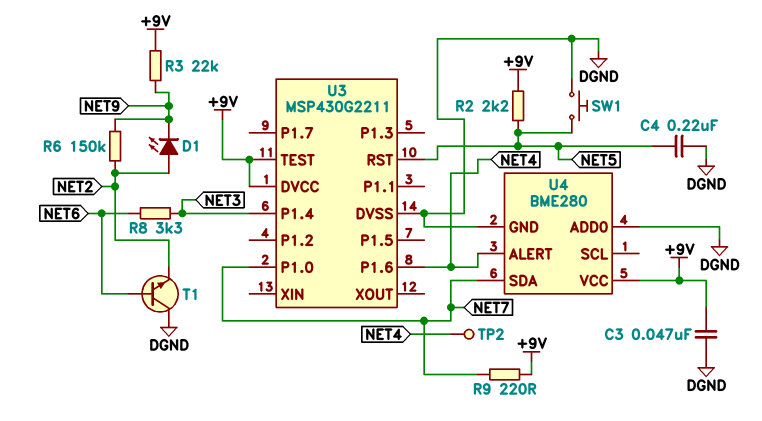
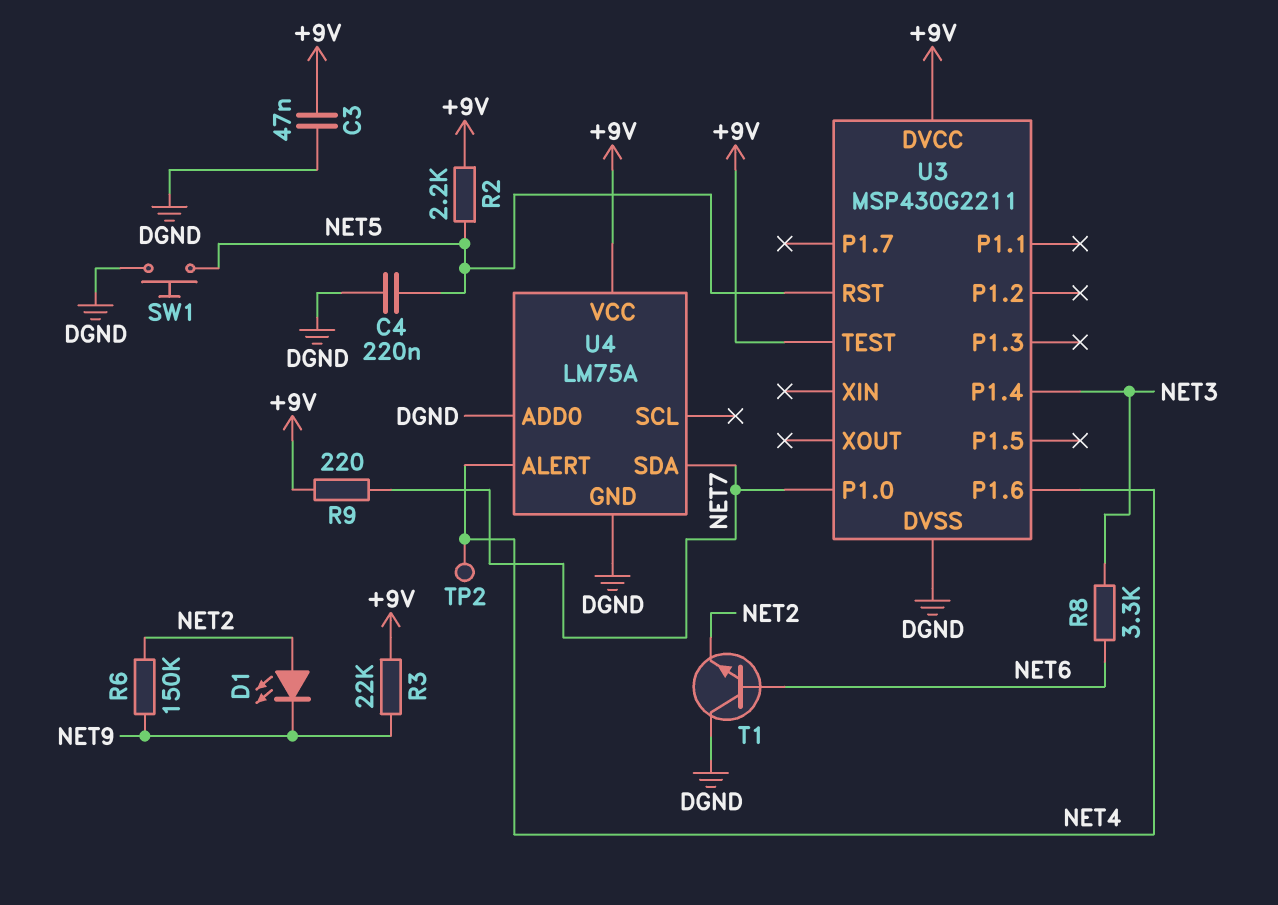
U4: BME280 -> LM75A

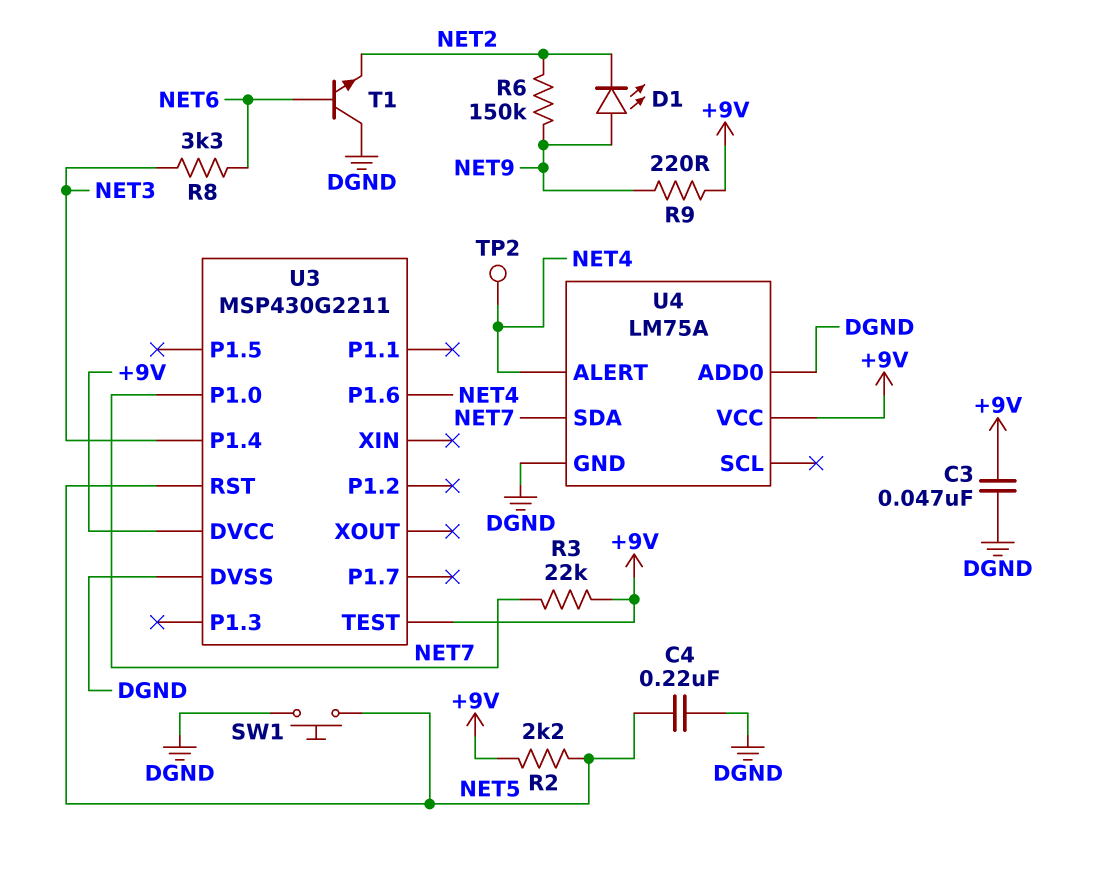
D1: LED (A NET2, K NET9) -> LED (A NET9, K NET2)
R3: 22k (+9V, NET9) -> 22k (+9V, NET7)
R9: 220 (+9V, NET7) -> 220 (+9V, NET9)

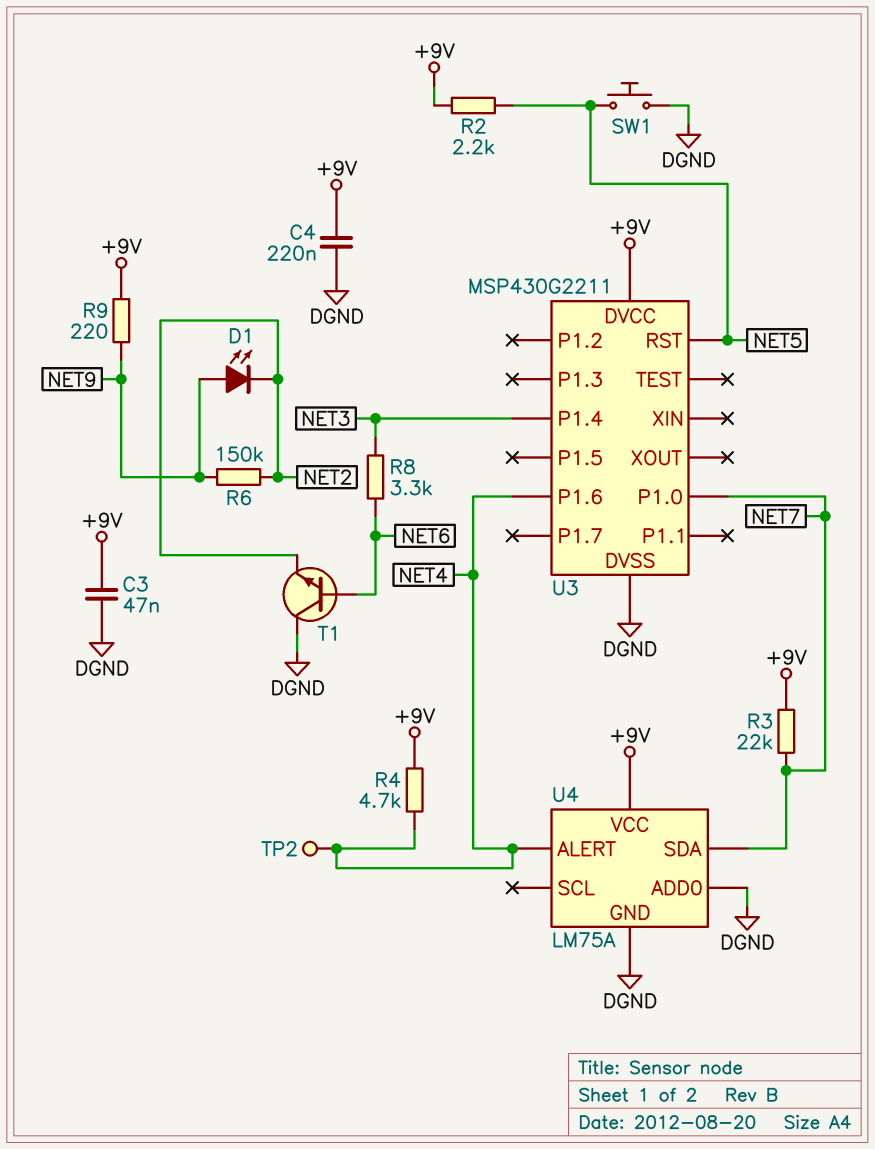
C4: 220nF (DGND, NET5) -> 220nF (+9V, DGND)
R4: none -> 4.7k (+9V, NET4)
U3 pin TEST: +9V -> none

